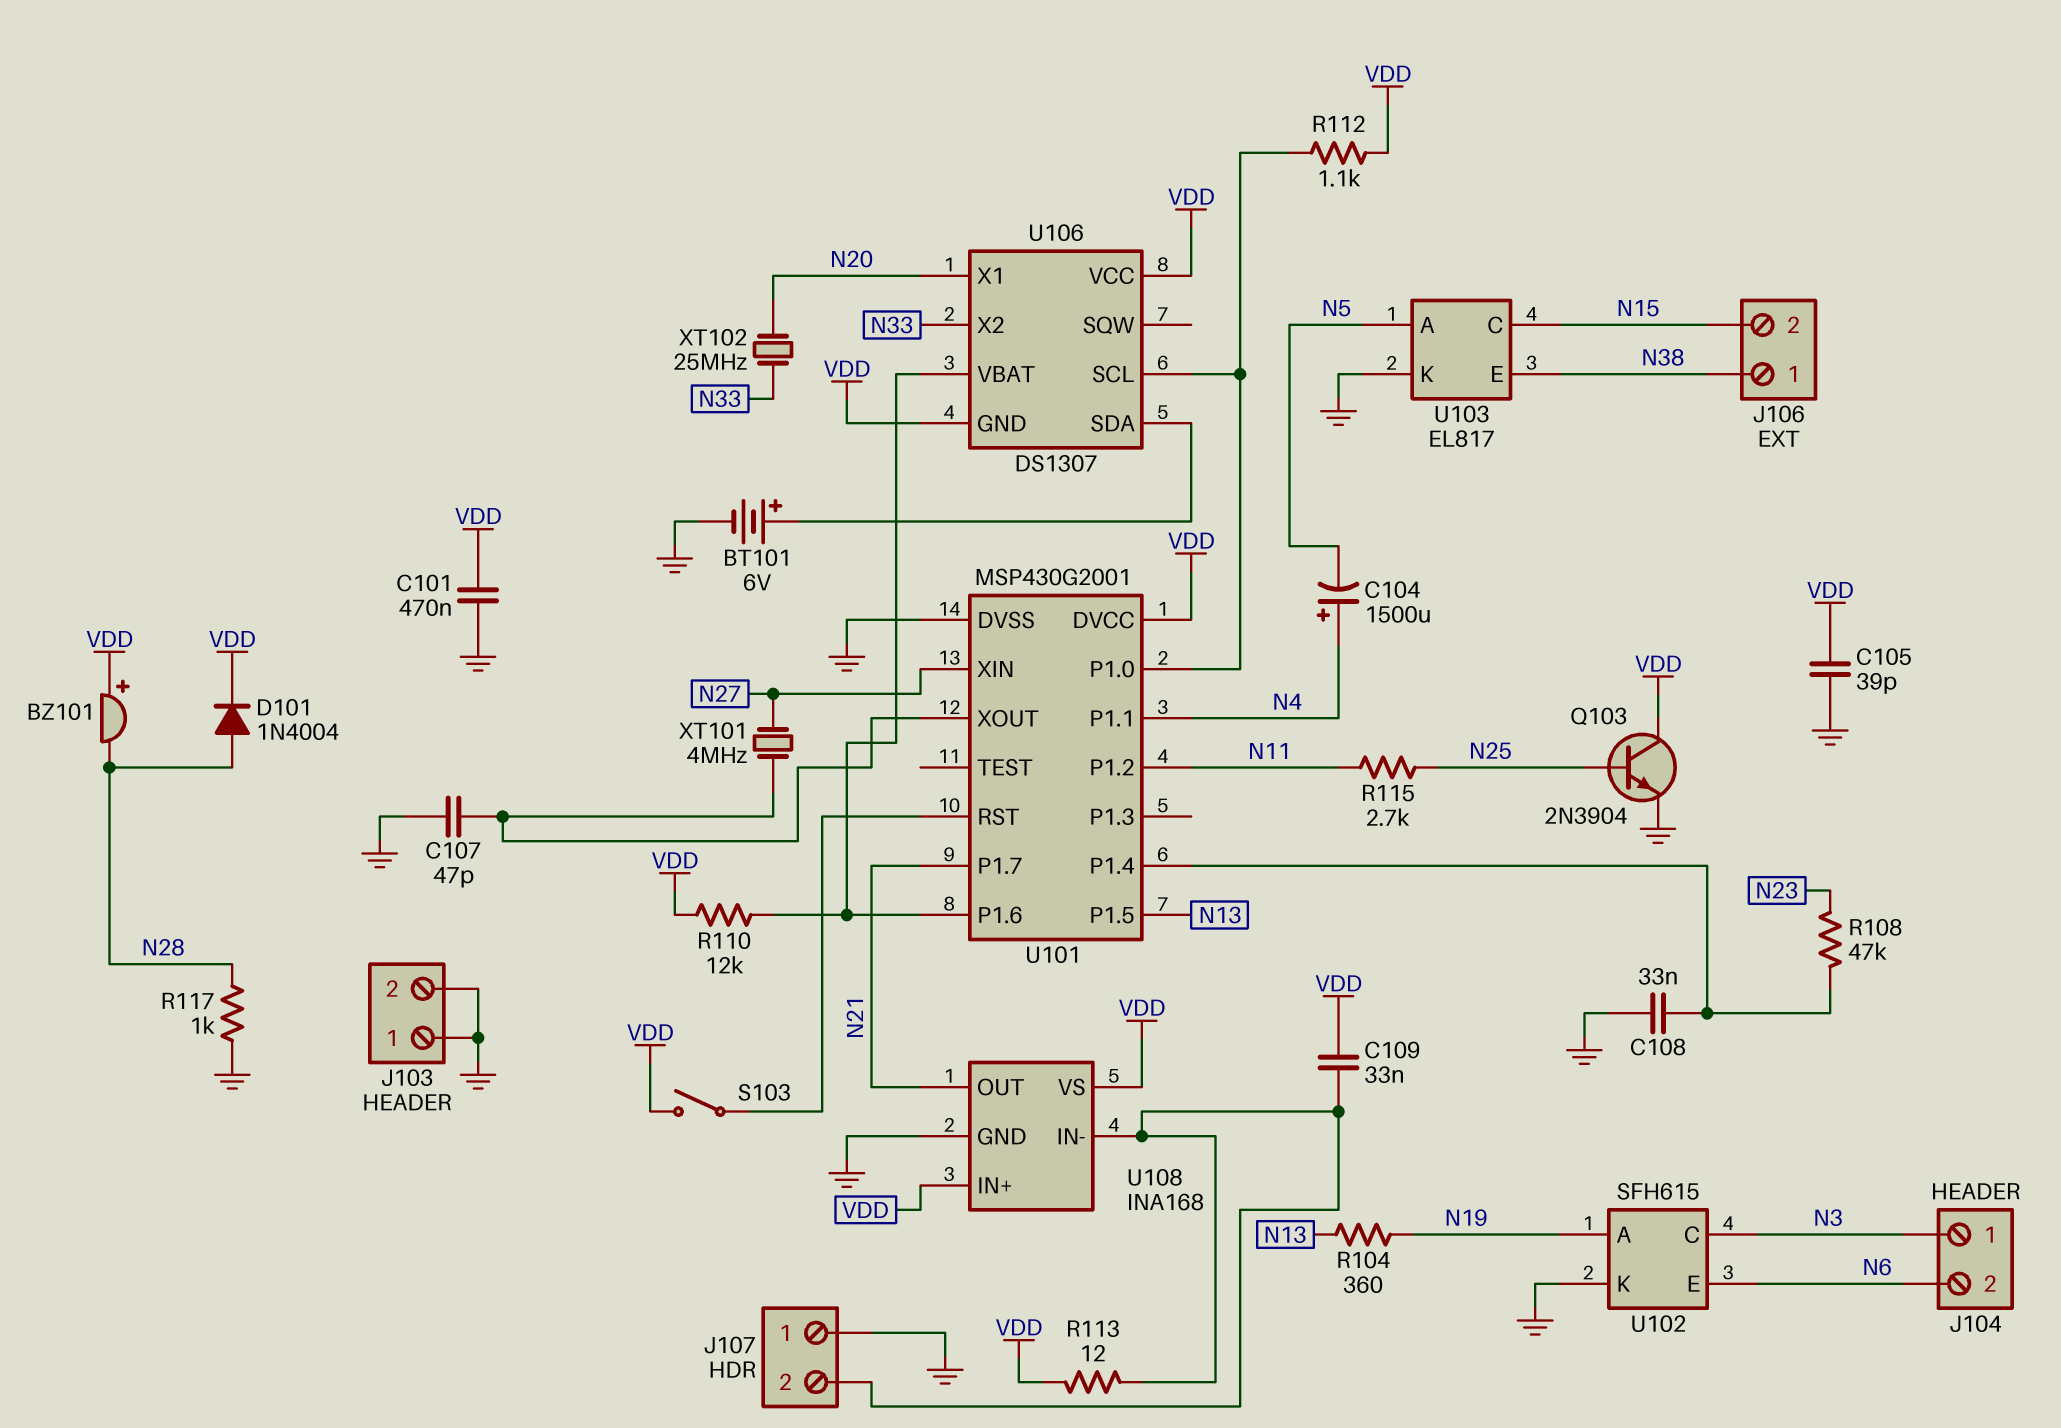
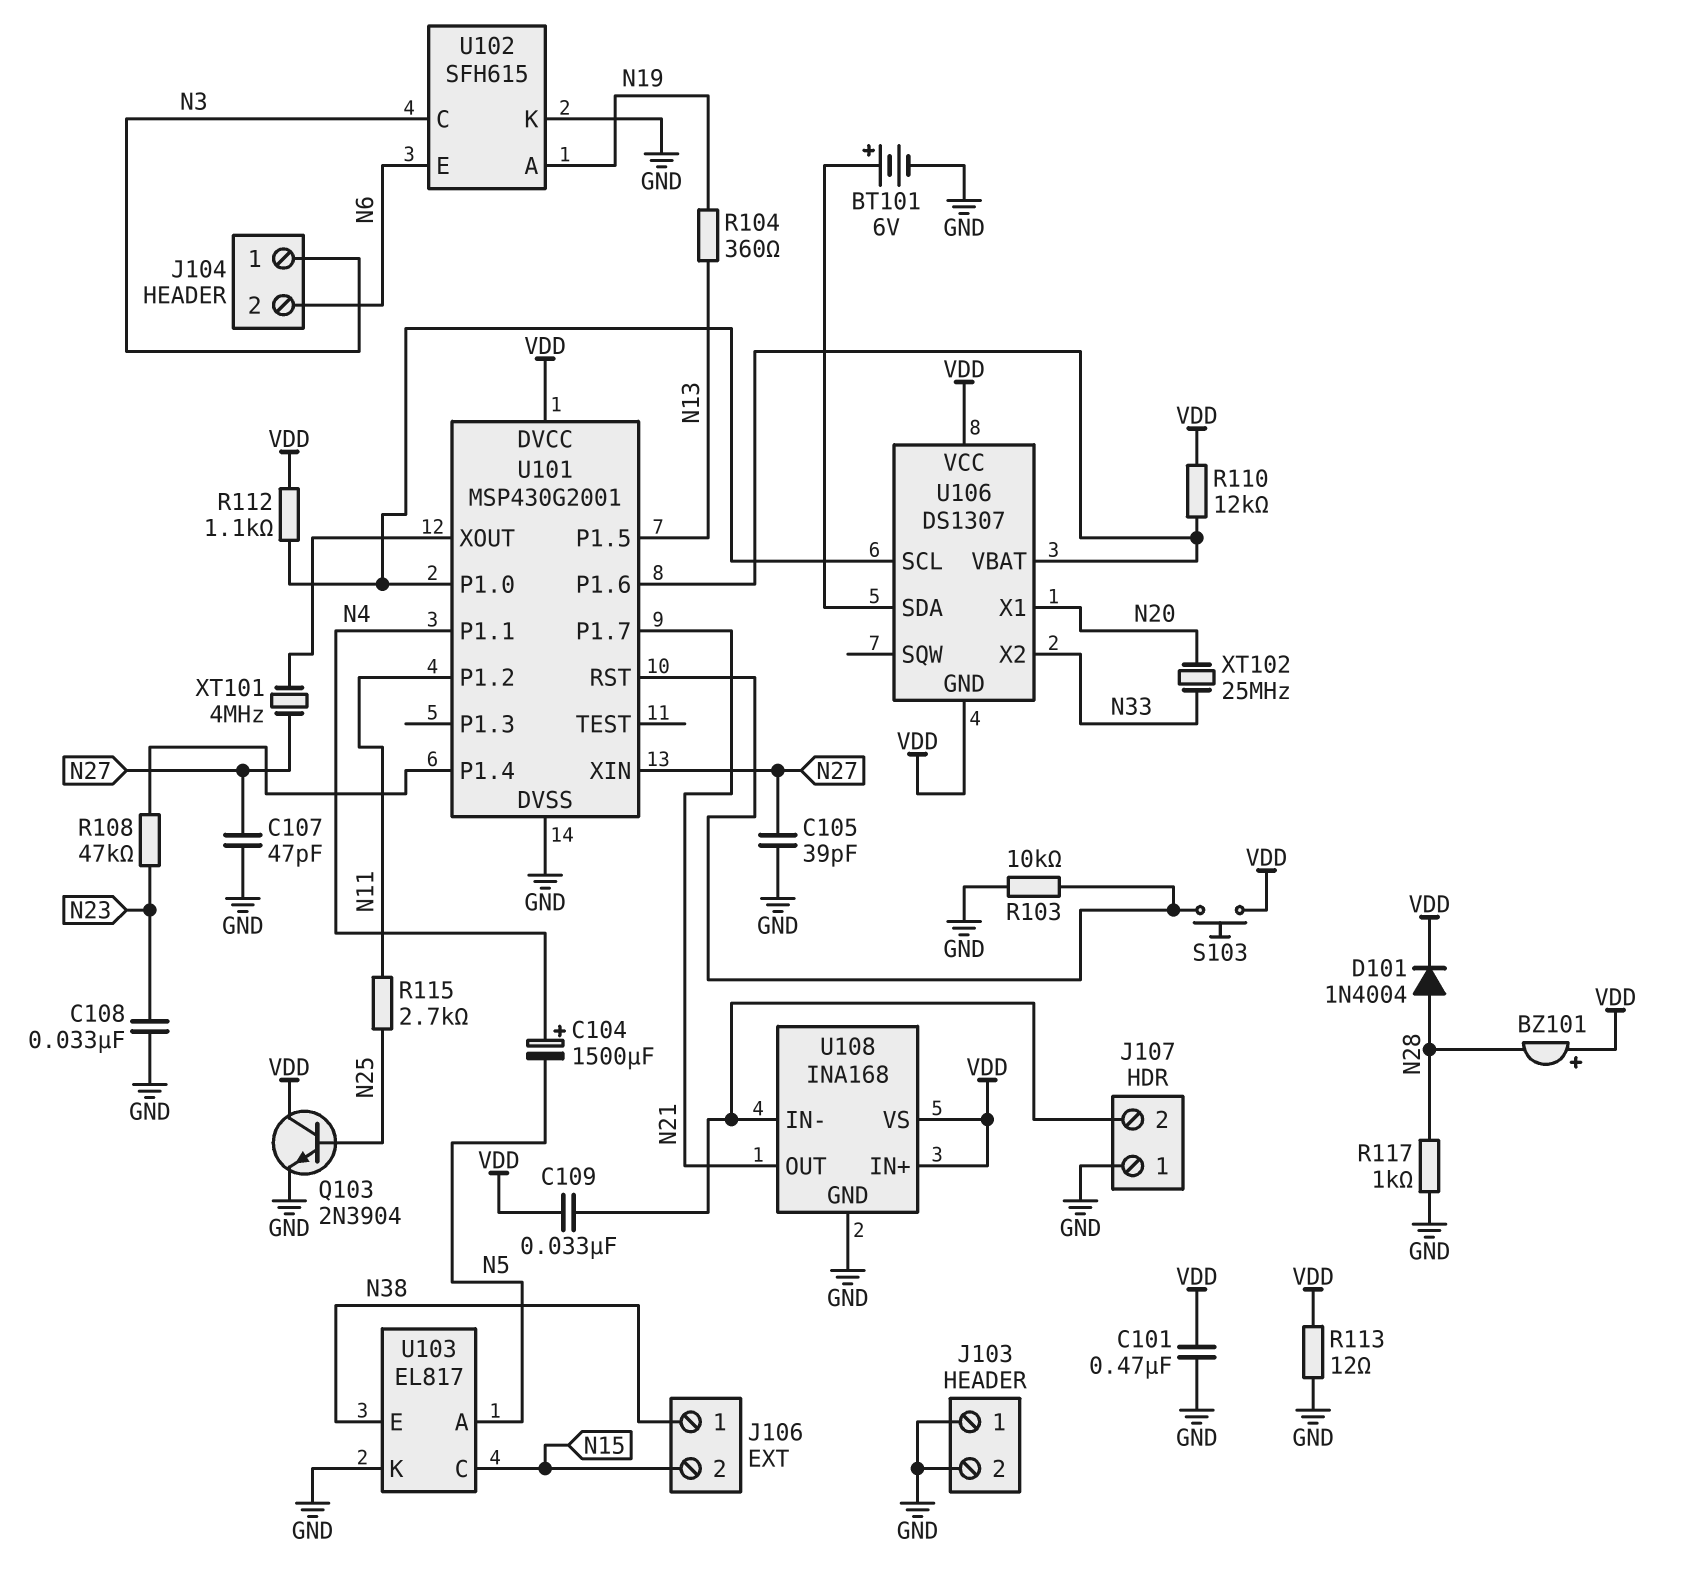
C105: 39pF (GND, VDD) -> 39pF (GND, N27)
C107: 47pF (GND, U101/XOUT) -> 47pF (GND, N27)
C108: 33nF (GND, U101/P1.4) -> 33nF (GND, N23)
R103: none -> 10k (GND, U101/RST)
R113: 12 (J107/2, VDD) -> 12 (GND, VDD)
S103: switch (U101/RST, VDD) -> button (U101/RST, VDD)

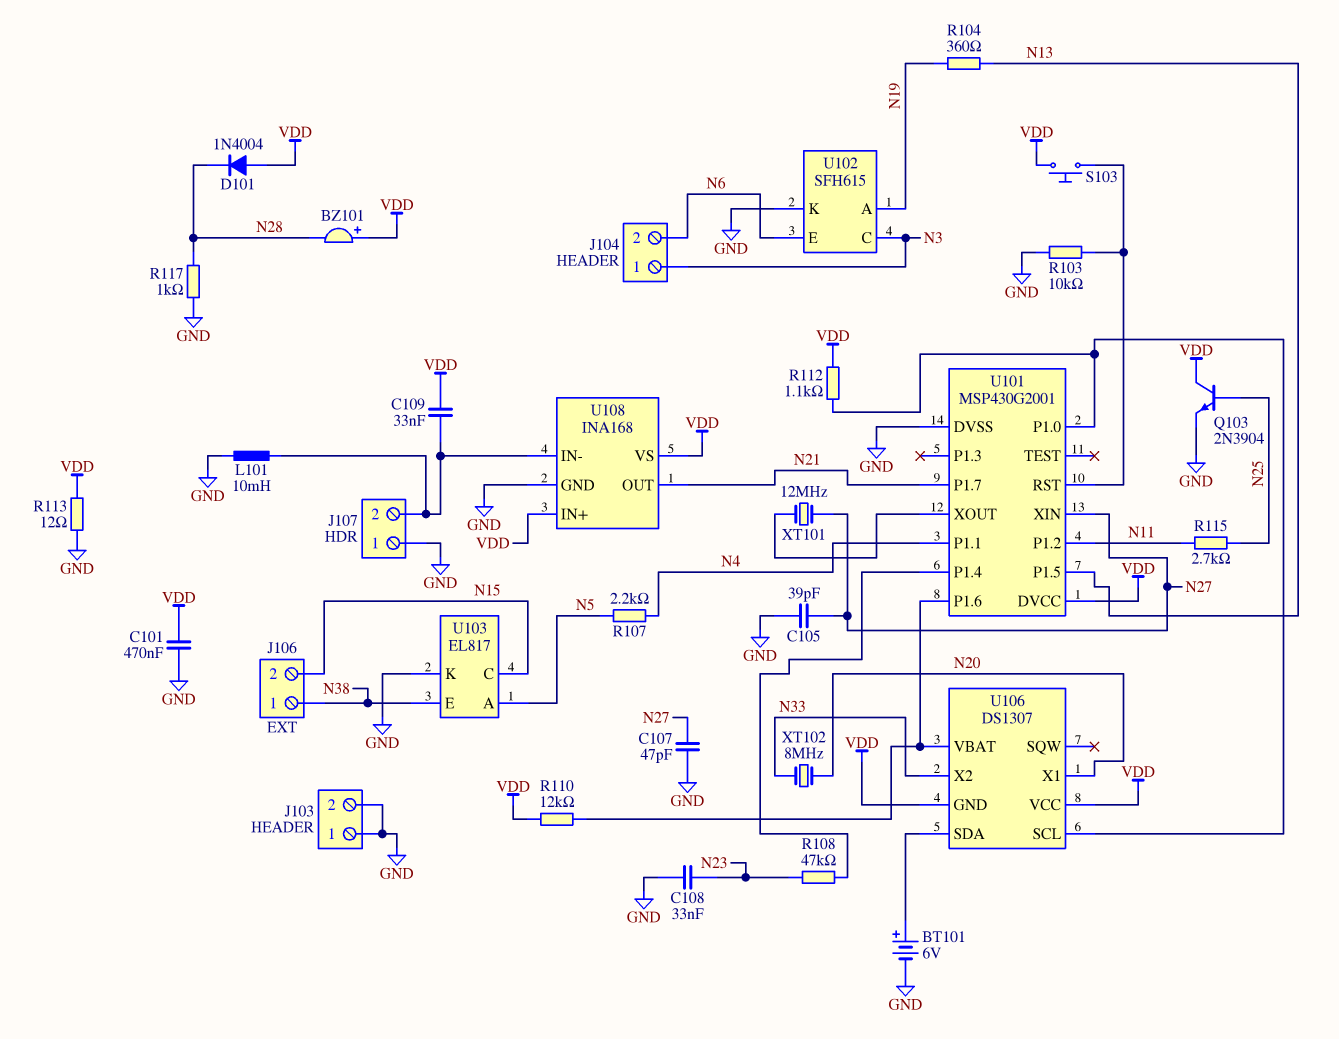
C104: 1500uF (plus N4, minus N5) -> none
D101: diode 1N4004 (A N28, K VDD) -> diode 1N4004 (A VDD, K N28)
L101: none -> 10mH (GND, J107/2)
R107: none -> 2.2k (N4, N5)
XT101: 4MHz (N27, U101/XOUT) -> 12MHz (N27, U101/XOUT)
XT102: 25MHz (N20, N33) -> 8MHz (N20, N33)

